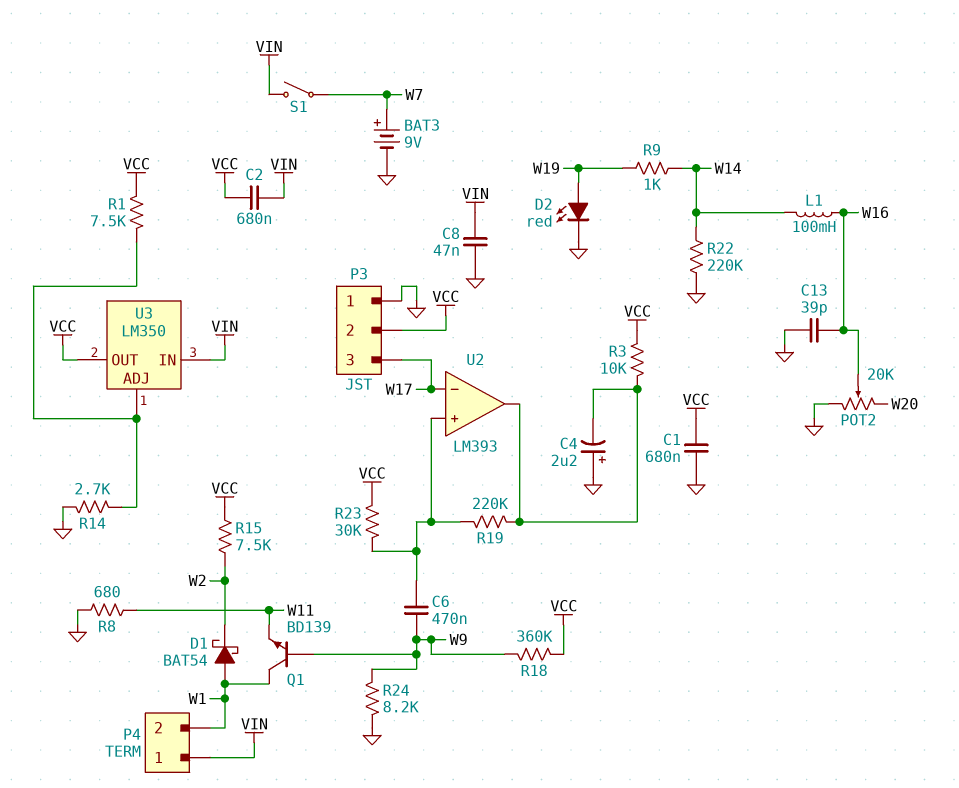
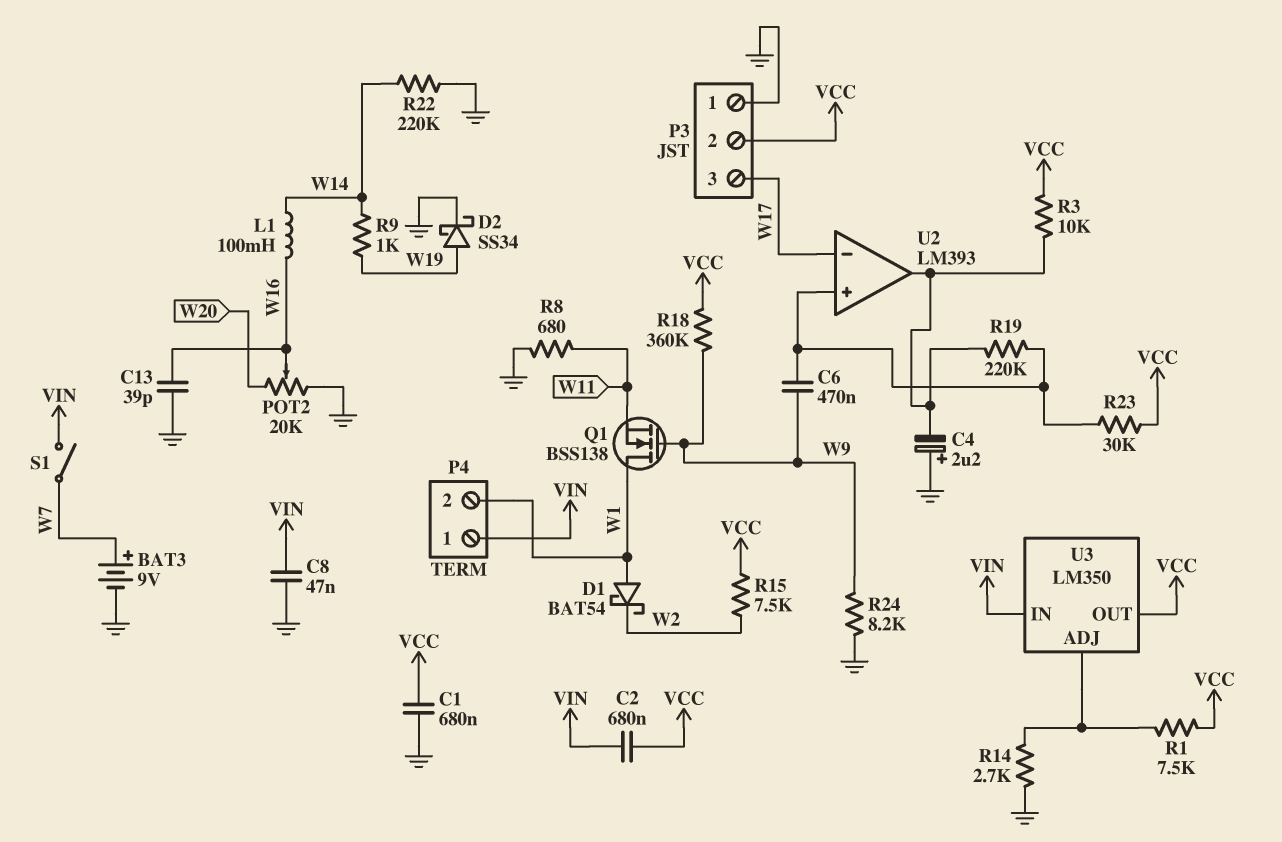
D2: LED red (A W19, K GND) -> schottky SS34 (A W19, K GND)
Q1: NPN BD139 (B W9, C W1, E W11) -> NMOS BSS138 (G W9, D W1, S W11)

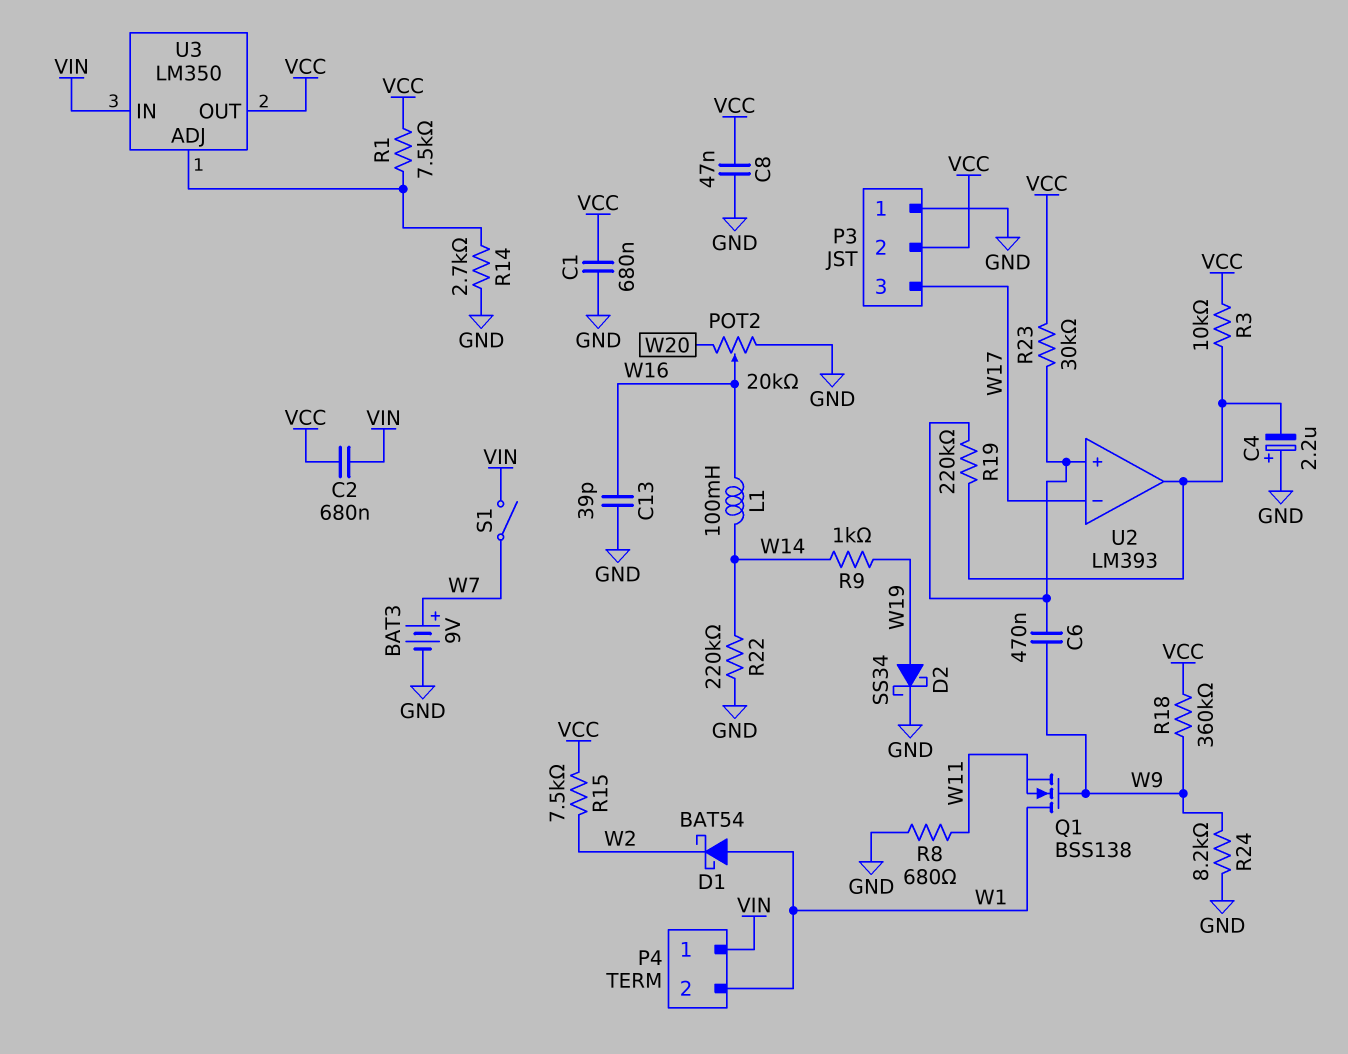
C8: 47nF (GND, VIN) -> 47nF (GND, VCC)

